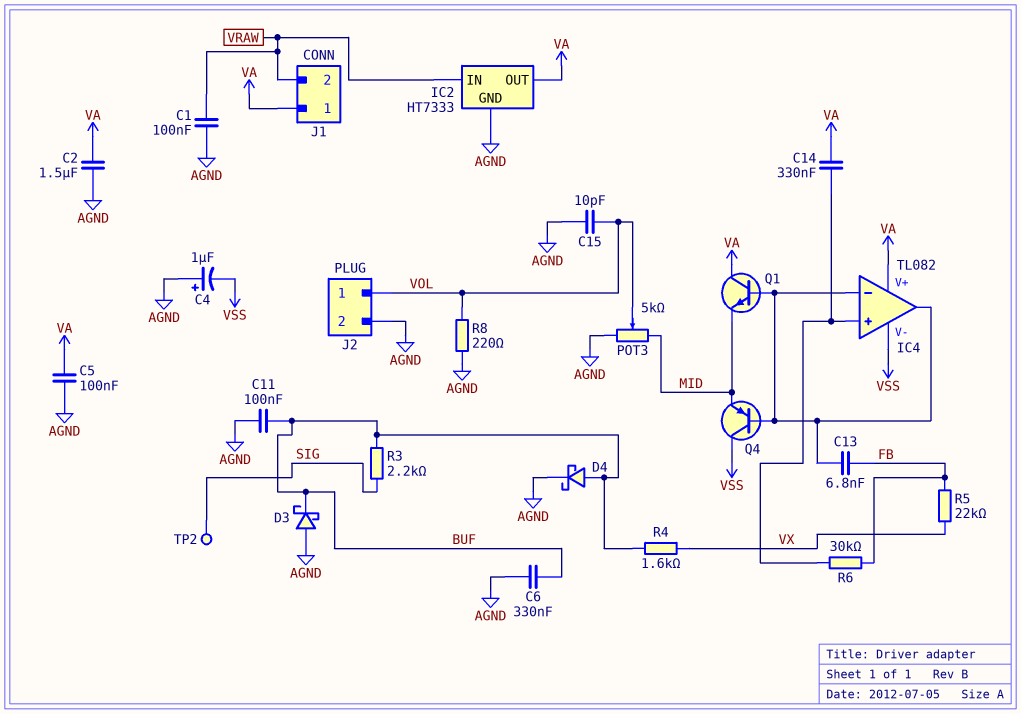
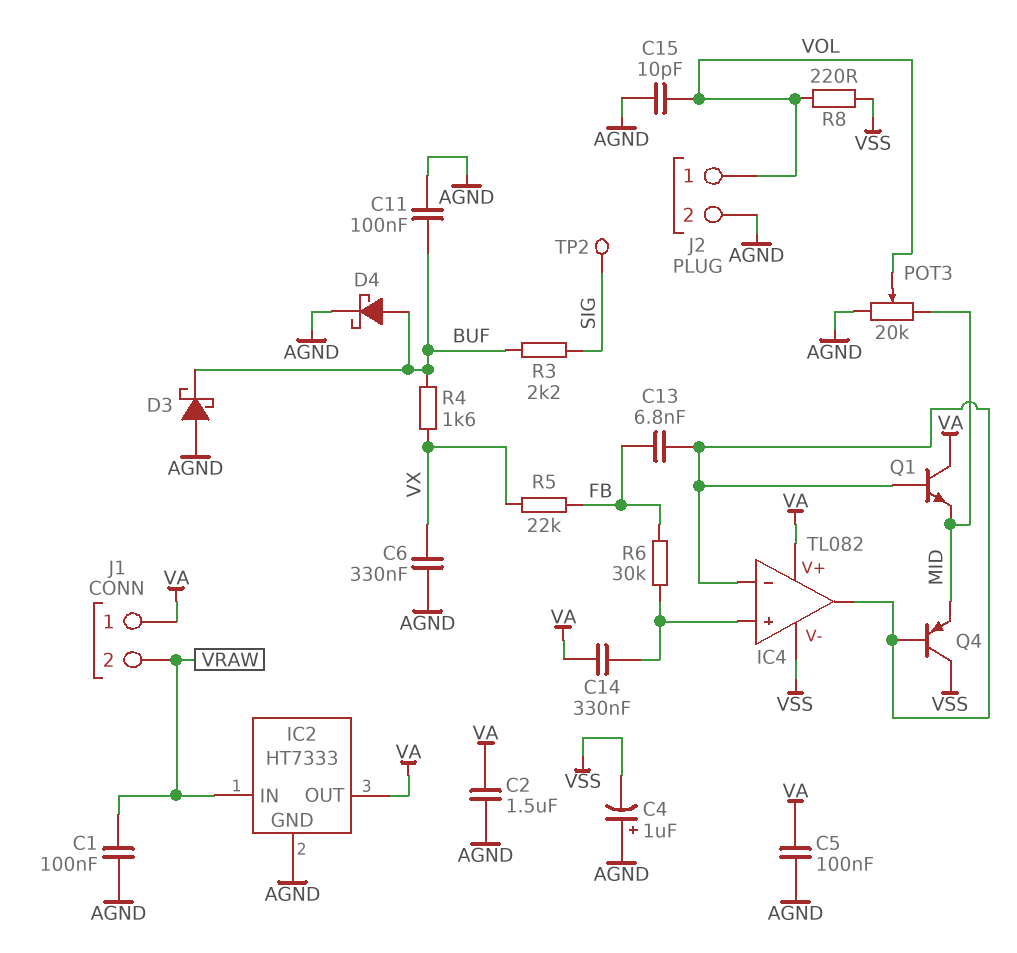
C6: 330nF (AGND, BUF) -> 330nF (AGND, VX)
POT3: 5k (AGND, MID, wiper VOL) -> 20k (AGND, MID, wiper VOL)
R8: 220 (AGND, VOL) -> 220 (VOL, VSS)

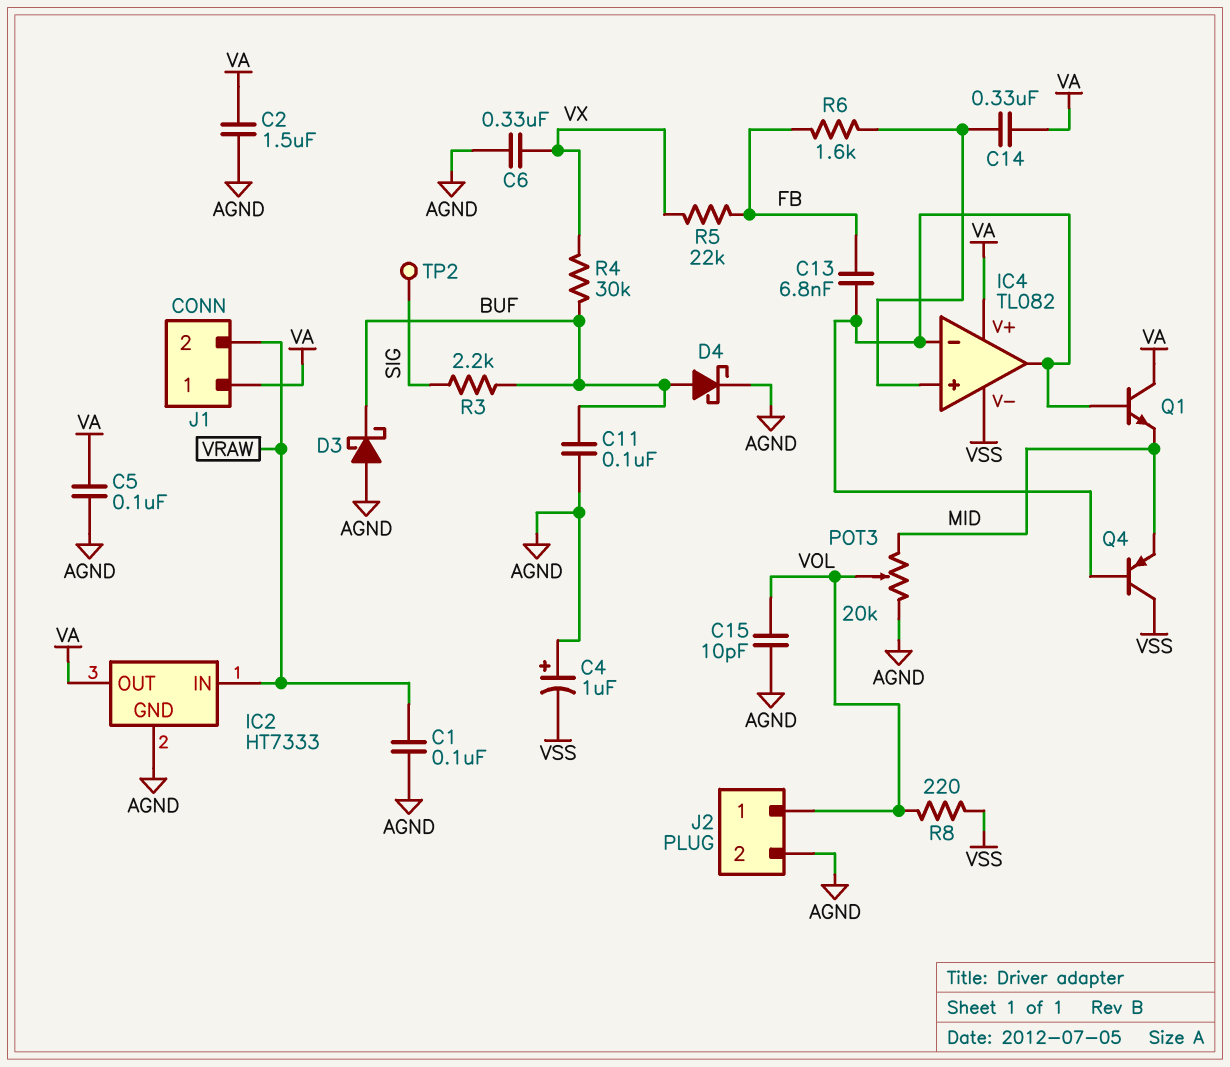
R4: 1.6k (BUF, VX) -> 30k (BUF, VX)
R6: 30k (FB, IC4/in+) -> 1.6k (FB, IC4/in+)

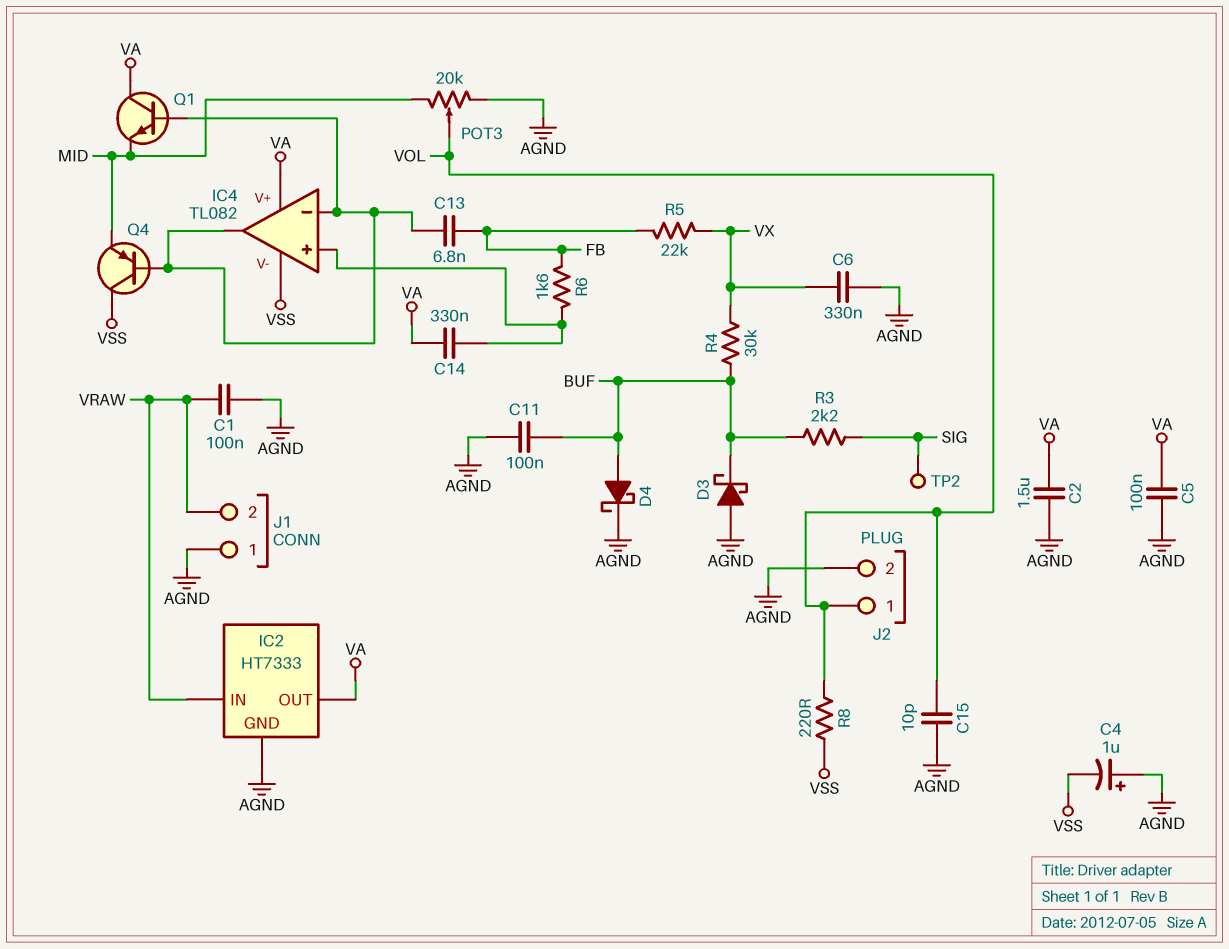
J1 pin 1: VA -> AGND

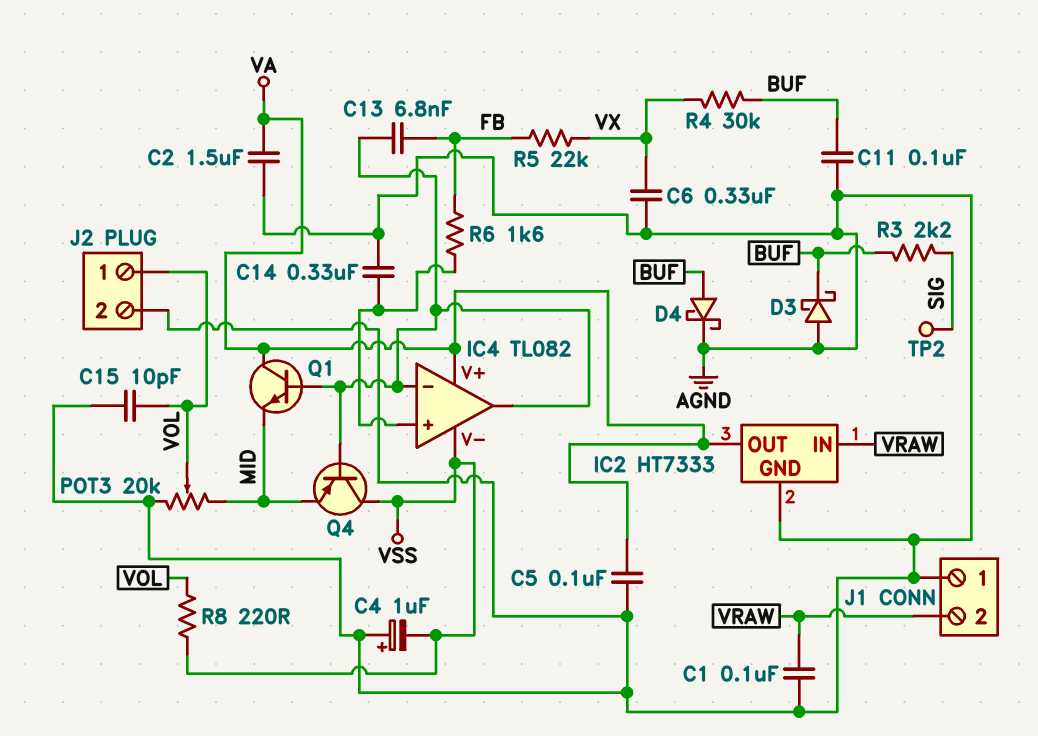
C14: 330nF (IC4/in+, VA) -> 330nF (AGND, IC4/in+)

